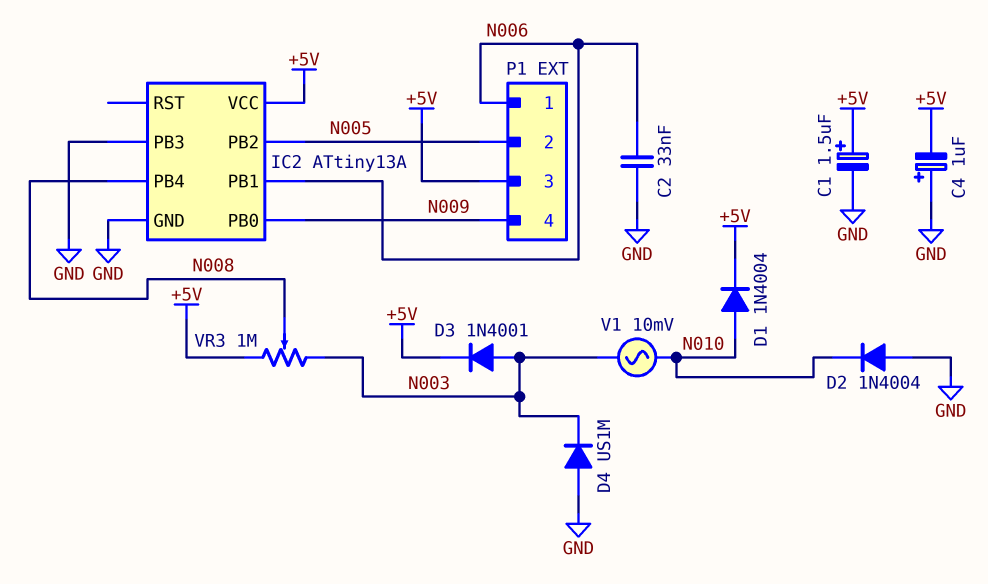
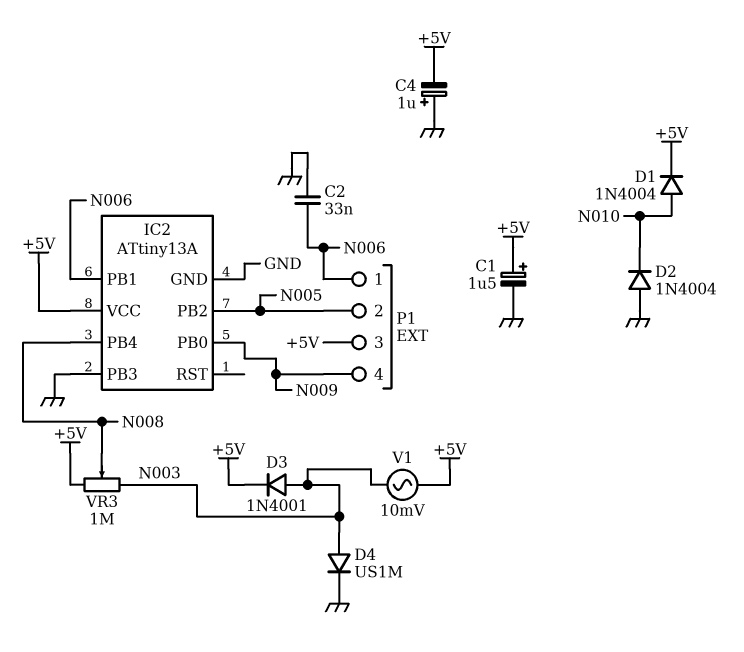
D4: diode US1M (A GND, K N003) -> diode US1M (A N003, K GND)
V1: AC 10mV (N003, N010) -> AC 10mV (+5V, N003)

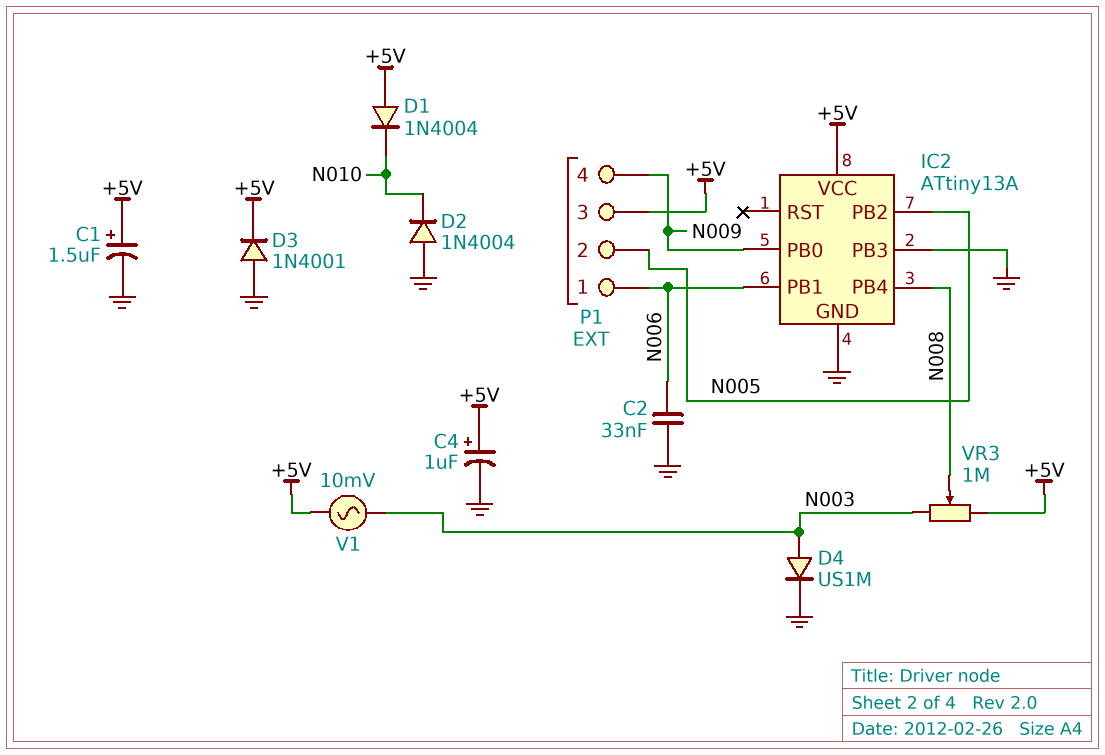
C4: 1uF (plus GND, minus +5V) -> 1uF (plus +5V, minus GND)
D1: diode 1N4004 (A N010, K +5V) -> diode 1N4004 (A +5V, K N010)
D3: diode 1N4001 (A N003, K +5V) -> diode 1N4001 (A GND, K +5V)

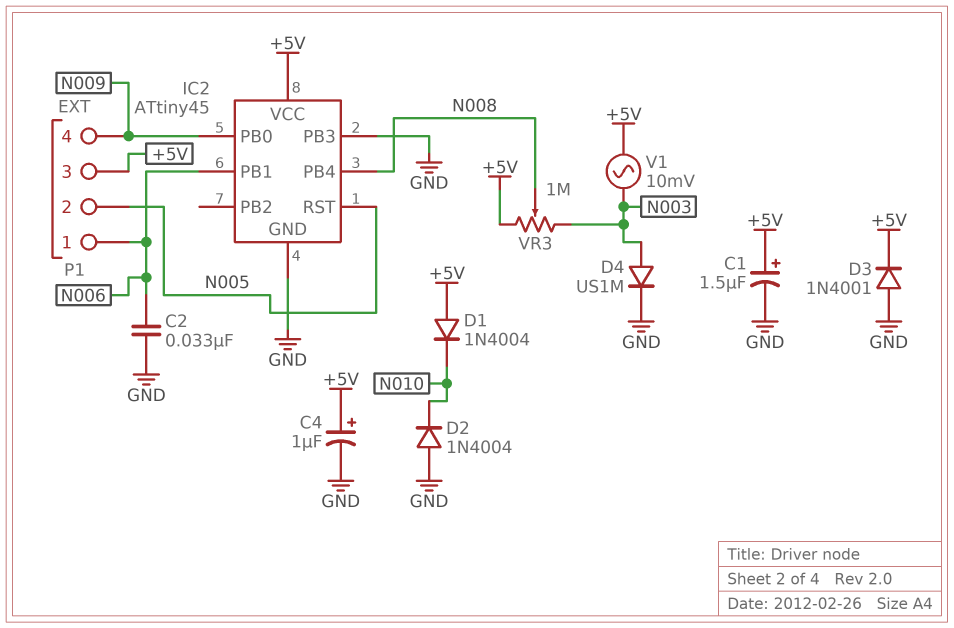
IC2: ATtiny13A -> ATtiny45
IC2 pin PB2: N005 -> none
IC2 pin RST: none -> N005

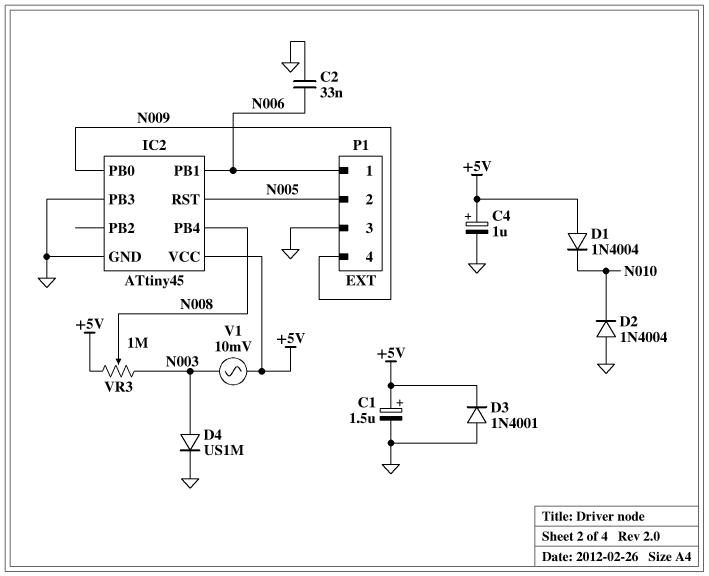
P1 pin 3: +5V -> GND

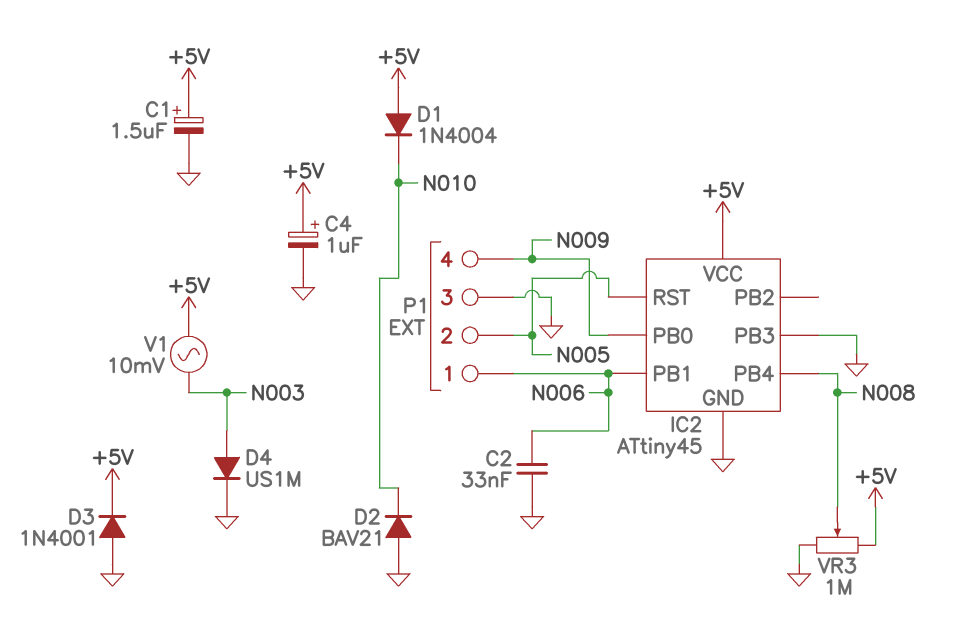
D2: diode 1N4004 (A GND, K N010) -> diode BAV21 (A GND, K N010)
VR3: 1M (+5V, N003, wiper N008) -> 1M (+5V, GND, wiper N008)

